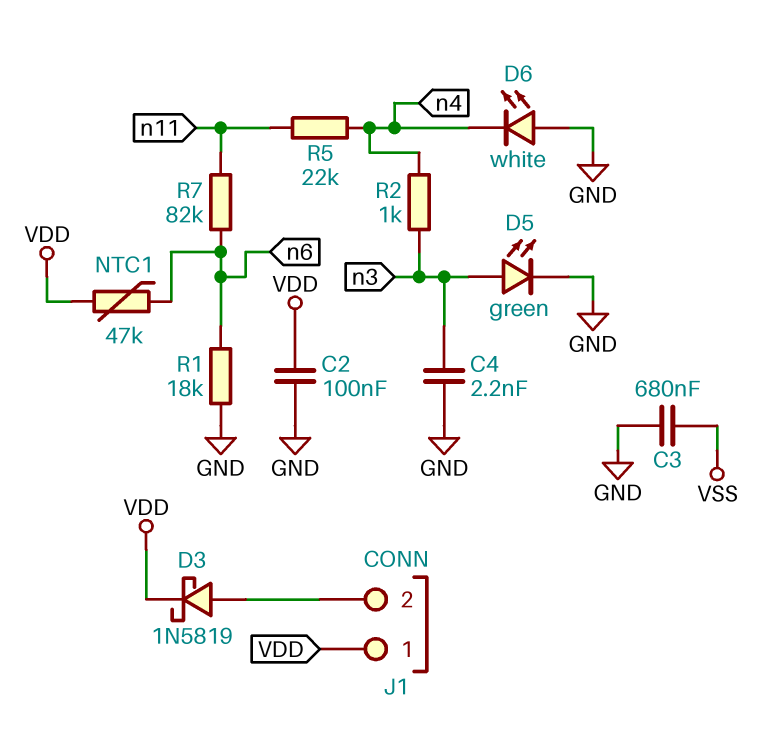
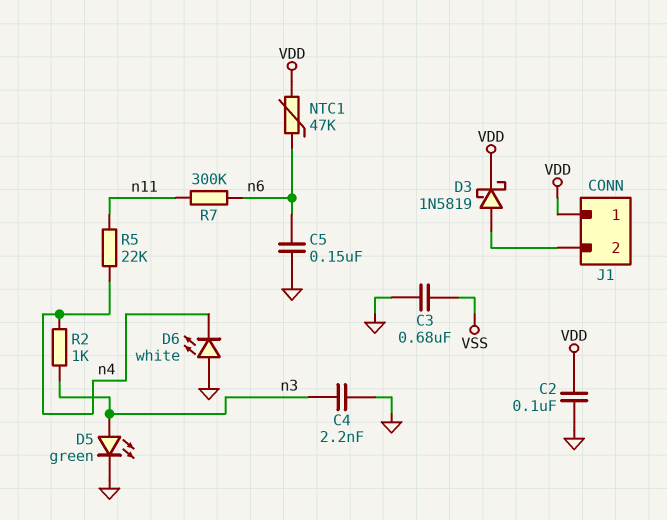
C5: none -> 150nF (GND, n6)
R1: 18k (GND, n6) -> none
R7: 82k (n6, n11) -> 300k (n6, n11)

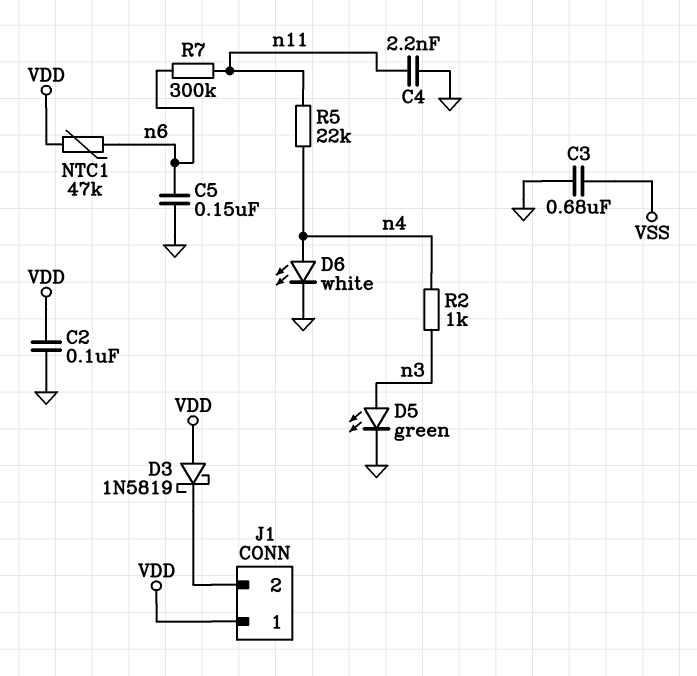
C4: 2.2nF (GND, n3) -> 2.2nF (GND, n11)
D3: schottky 1N5819 (A J1/2, K VDD) -> schottky 1N5819 (A VDD, K J1/2)
D6: LED white (A GND, K n4) -> LED white (A n4, K GND)

